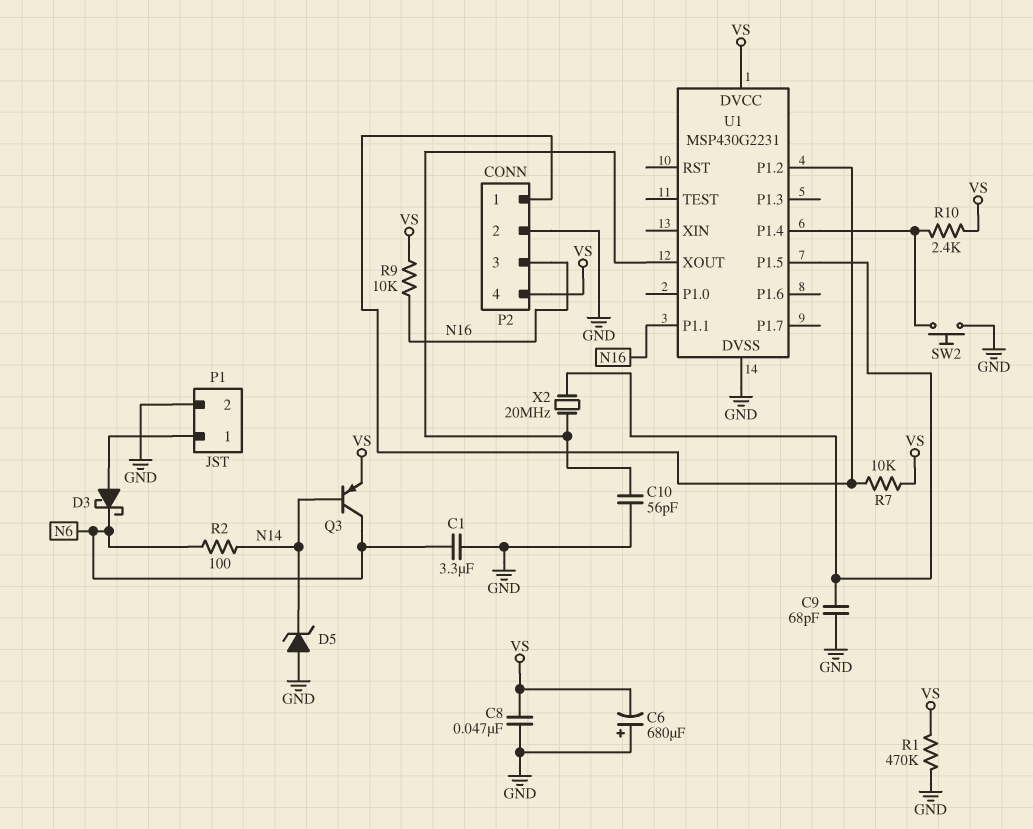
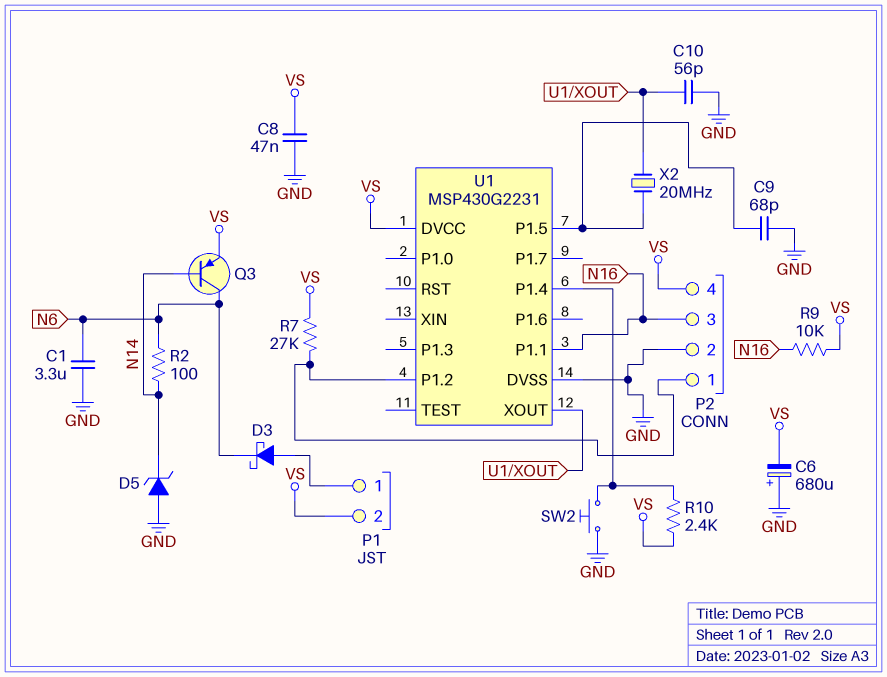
P1 pin 2: GND -> VS
R1: 470k (GND, VS) -> none
R7: 10k (P2/1, VS) -> 27k (P2/1, VS)

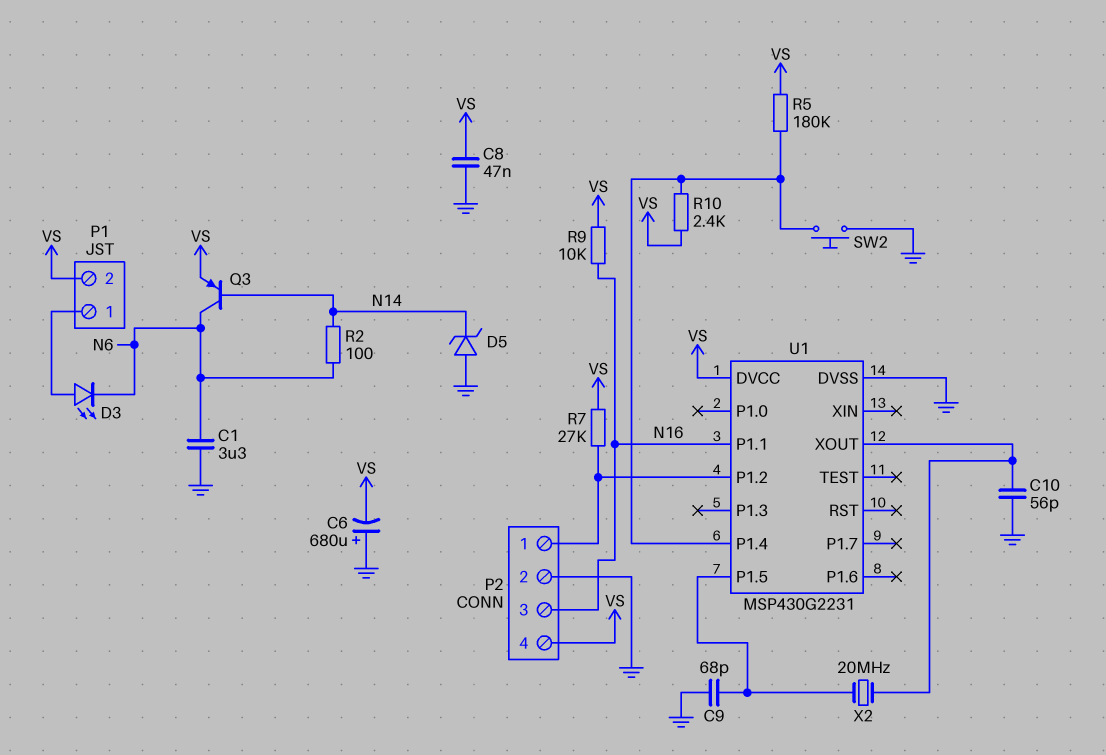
D3: schottky (A P1/1, K N6) -> LED (A P1/1, K N6)
R5: none -> 180k (U1/P1.4, VS)

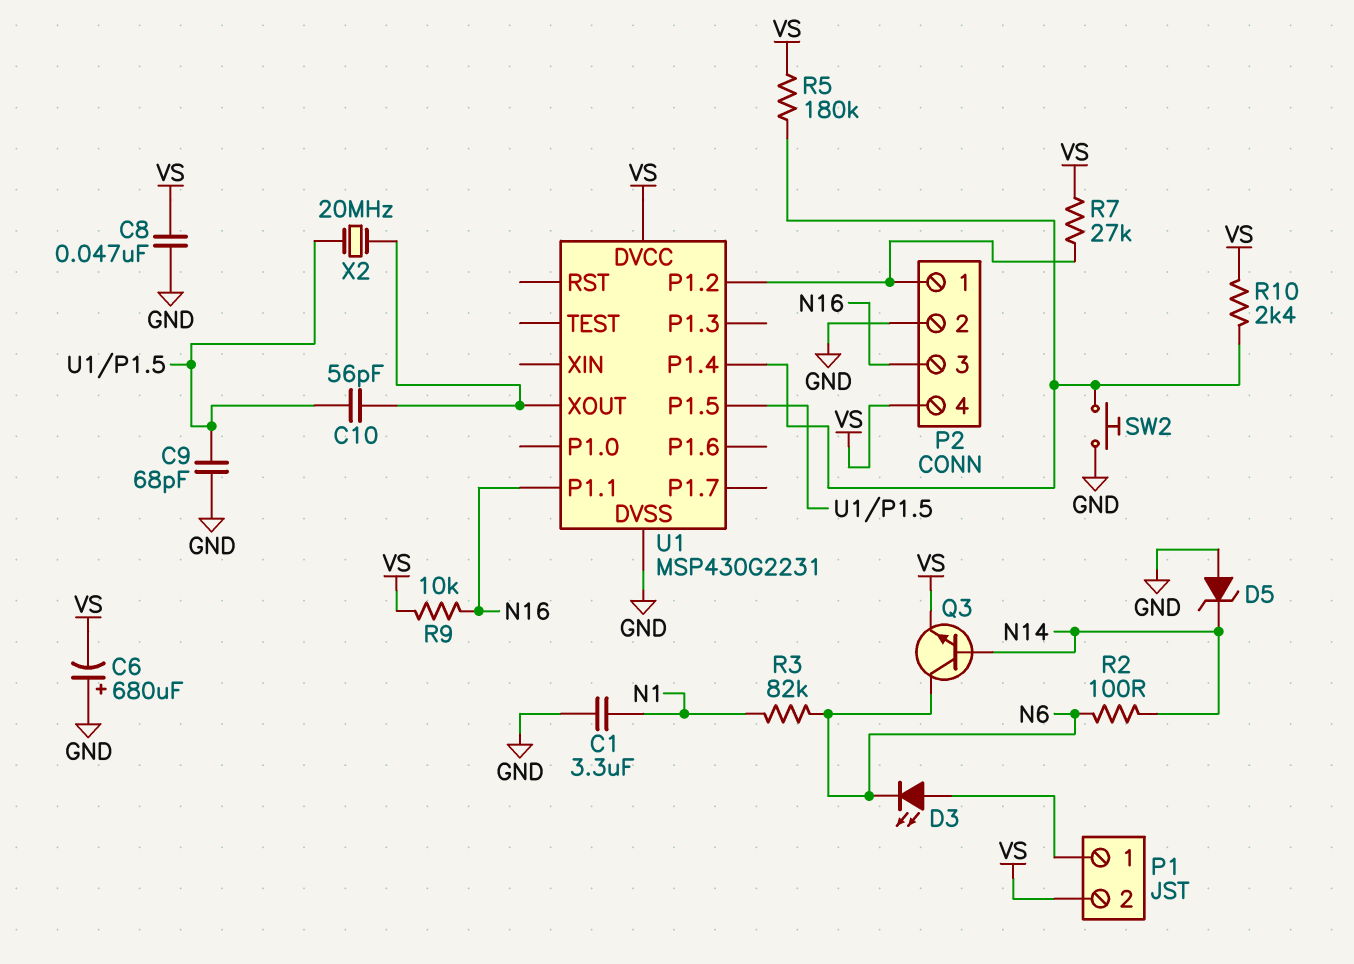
C1: 3.3uF (GND, N6) -> 3.3uF (GND, N1)
C10: 56pF (GND, U1/XOUT) -> 56pF (U1/P1.5, U1/XOUT)
Q3: PNP (B N14, C N6, E VS) -> NPN (B N14, C N6, E VS)
R3: none -> 82k (N1, N6)

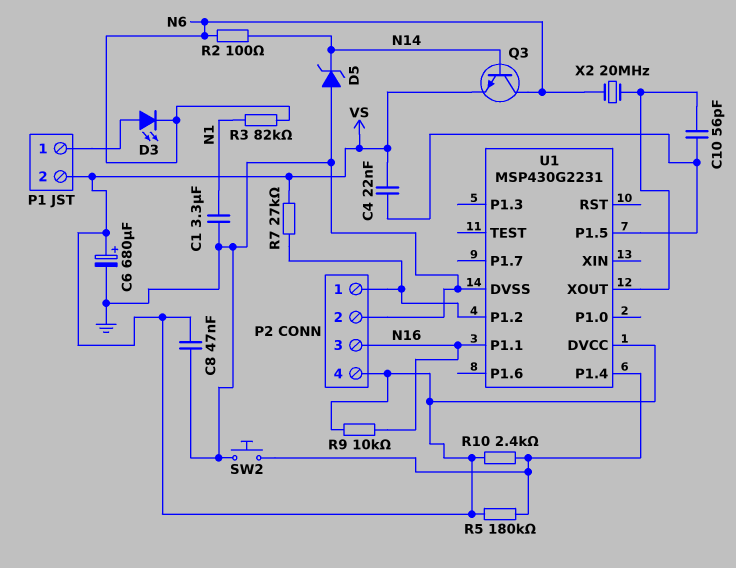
C4: none -> 22nF (U1/P1.5, VS)
C6: 680uF (plus GND, minus VS) -> 680uF (plus VS, minus GND)
C9: 68pF (GND, U1/P1.5) -> none
X2: 20MHz (U1/P1.5, U1/XOUT) -> 20MHz (N6, U1/XOUT)

